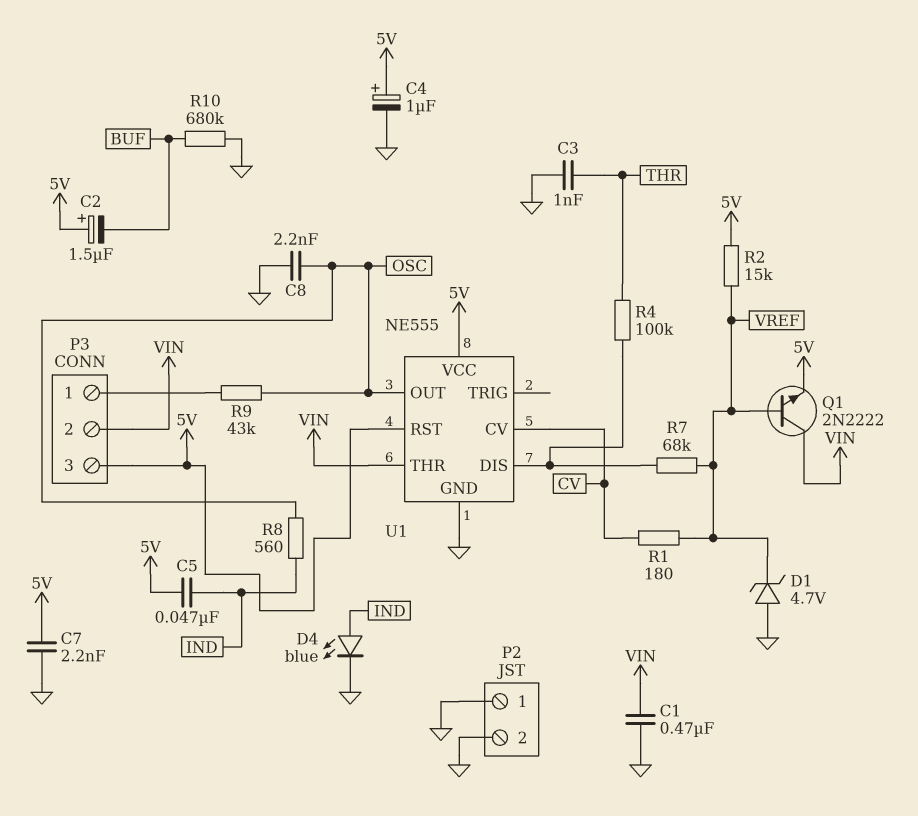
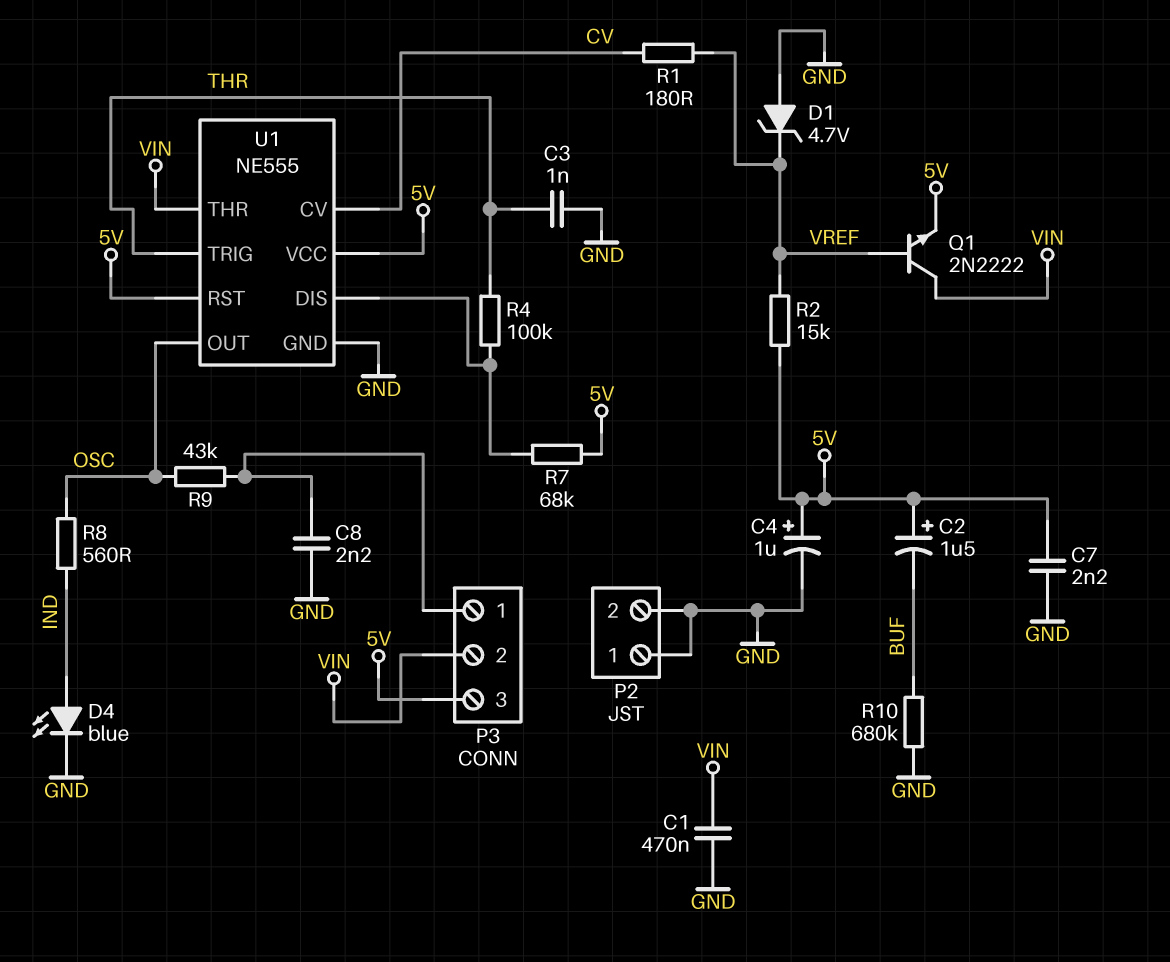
C5: 47nF (5V, IND) -> none
C8: 2.2nF (GND, OSC) -> 2.2nF (GND, P3/1)
R7: 68k (U1/DIS, VREF) -> 68k (5V, U1/DIS)
U1 pin TRIG: none -> THR

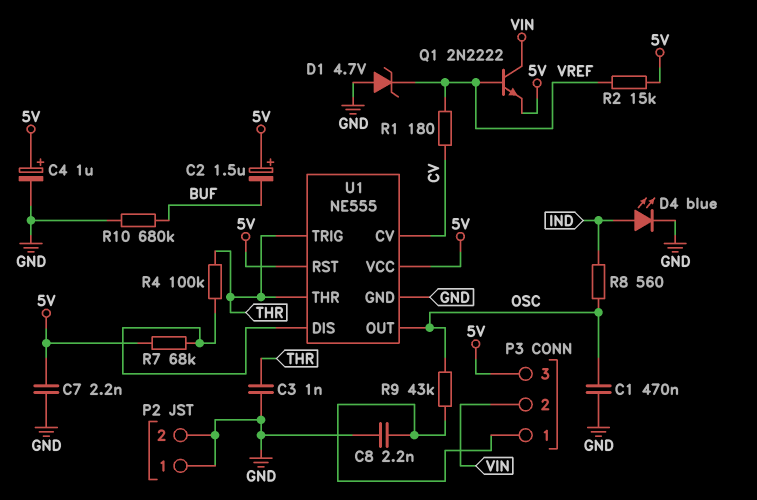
C1: 470nF (GND, VIN) -> 470nF (GND, OSC)
U1 pin THR: VIN -> THR

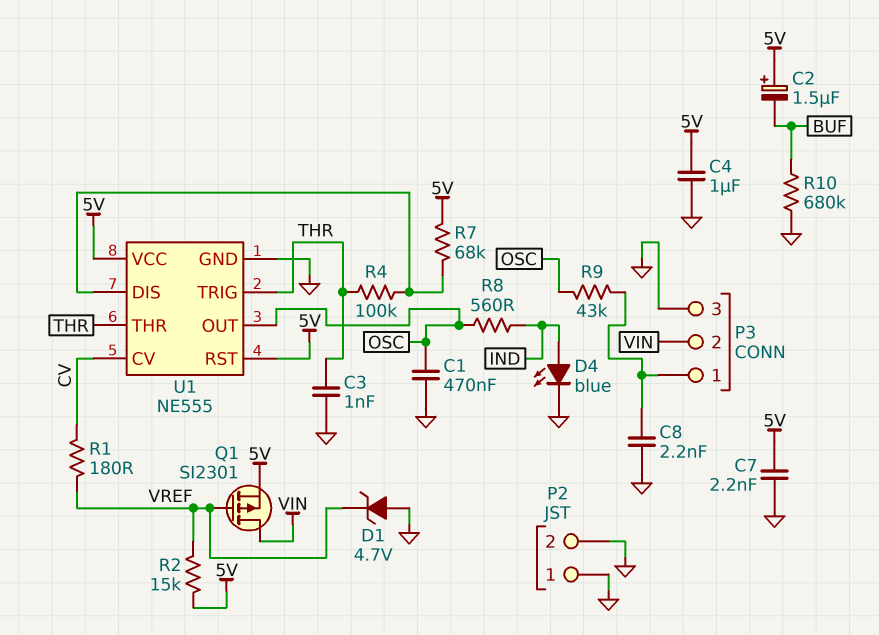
C4: 1uF (plus 5V, minus GND) -> 1uF (5V, GND)
P3 pin 3: 5V -> GND
Q1: NPN 2N2222 (B VREF, C VIN, E 5V) -> PMOS SI2301 (G VREF, D VIN, S 5V)

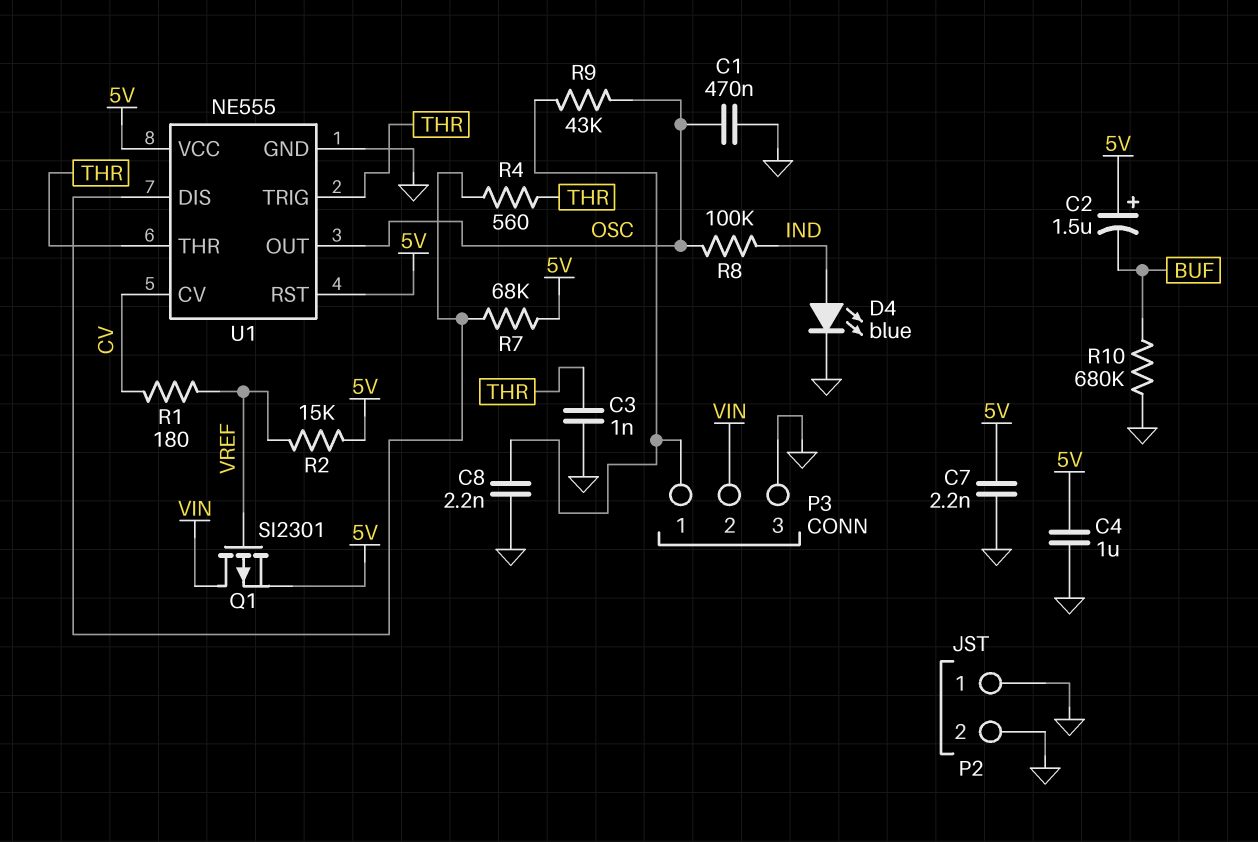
D1: zener 4.7V (A GND, K VREF) -> none
R4: 100k (THR, U1/DIS) -> 560 (THR, U1/DIS)
R8: 560 (IND, OSC) -> 100k (IND, OSC)

